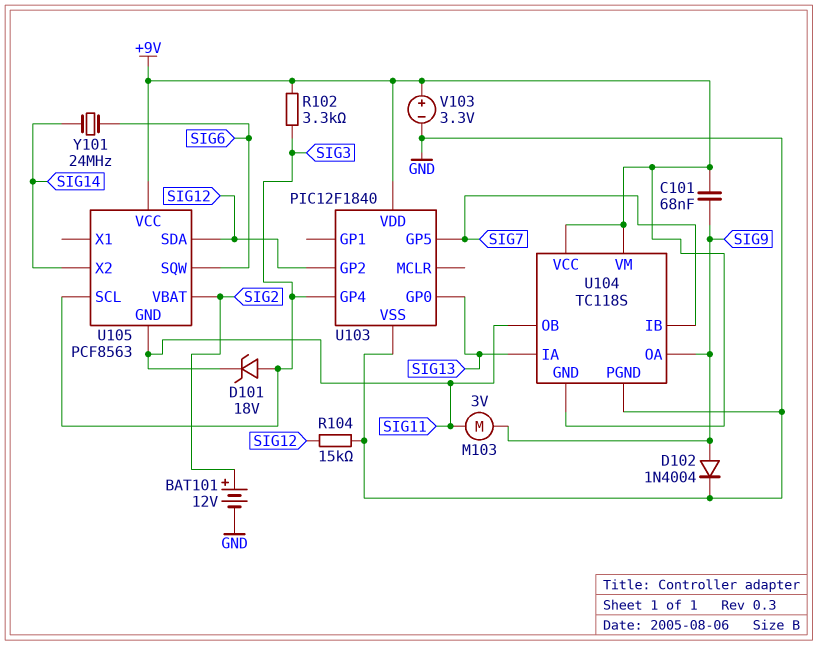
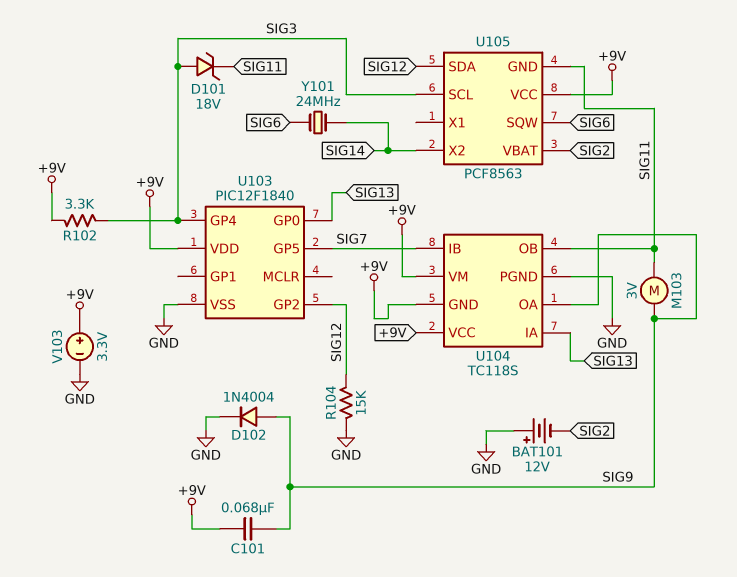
BAT101: 12V (plus SIG2, minus GND) -> 12V (plus GND, minus SIG2)

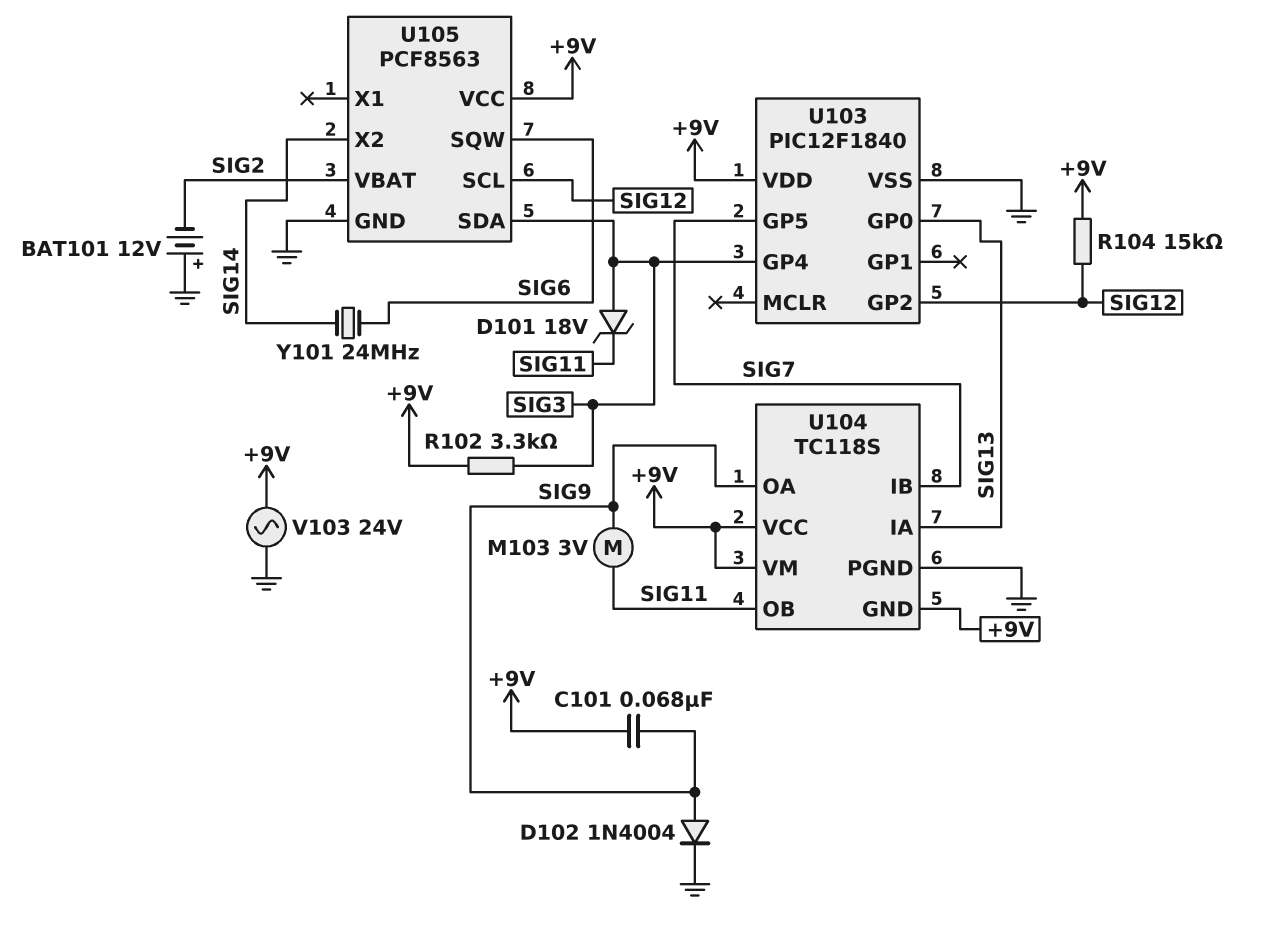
R104: 15k (GND, SIG12) -> 15k (+9V, SIG12)
U105 pin GND: SIG11 -> GND
U105 pin SCL: SIG3 -> SIG12
U105 pin SDA: SIG12 -> SIG3
V103: 3.3V (plus +9V, minus GND) -> AC 24V (+9V, GND)

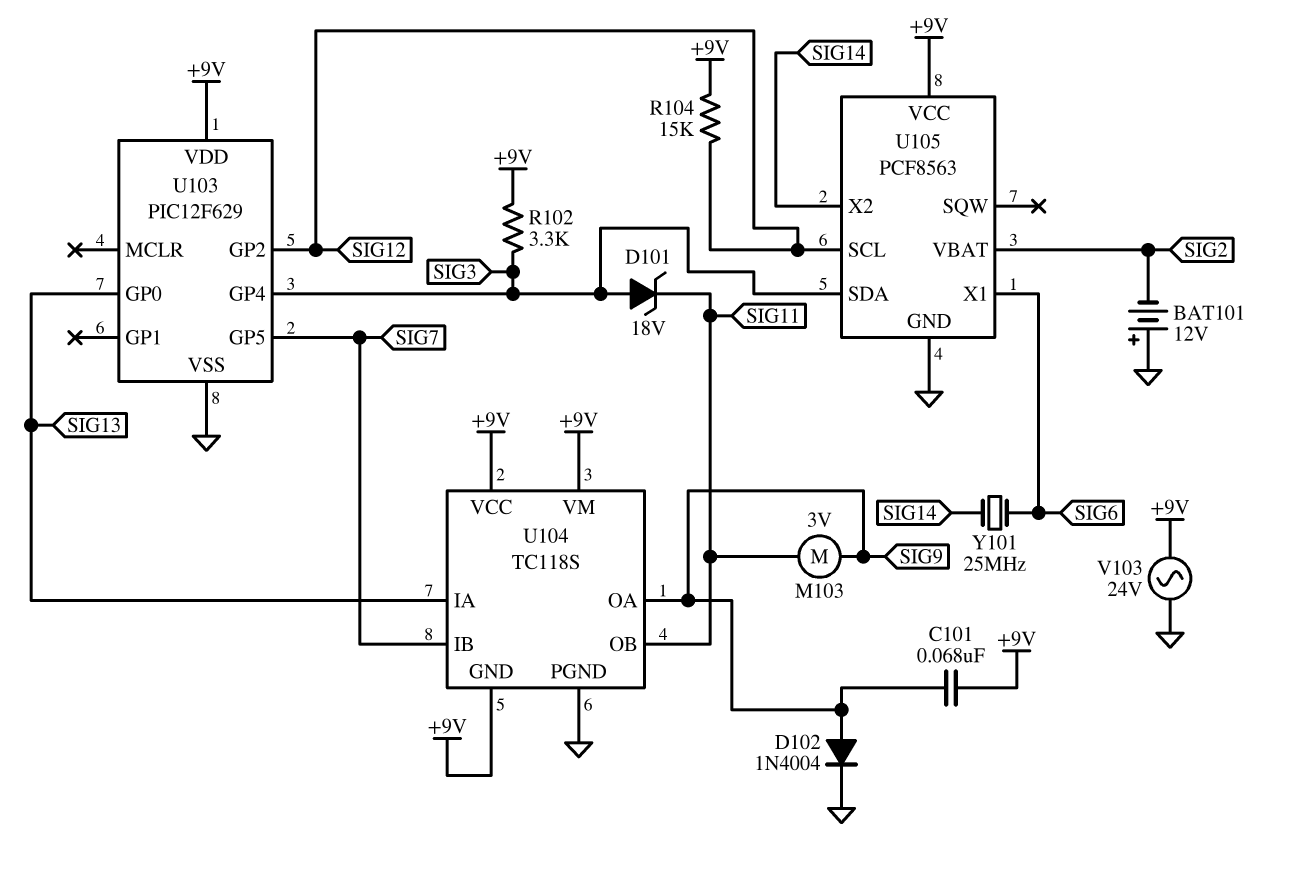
U103: PIC12F1840 -> PIC12F629
U105 pin SQW: SIG6 -> none
U105 pin X1: none -> SIG6
Y101: 24MHz (SIG6, SIG14) -> 25MHz (SIG6, SIG14)

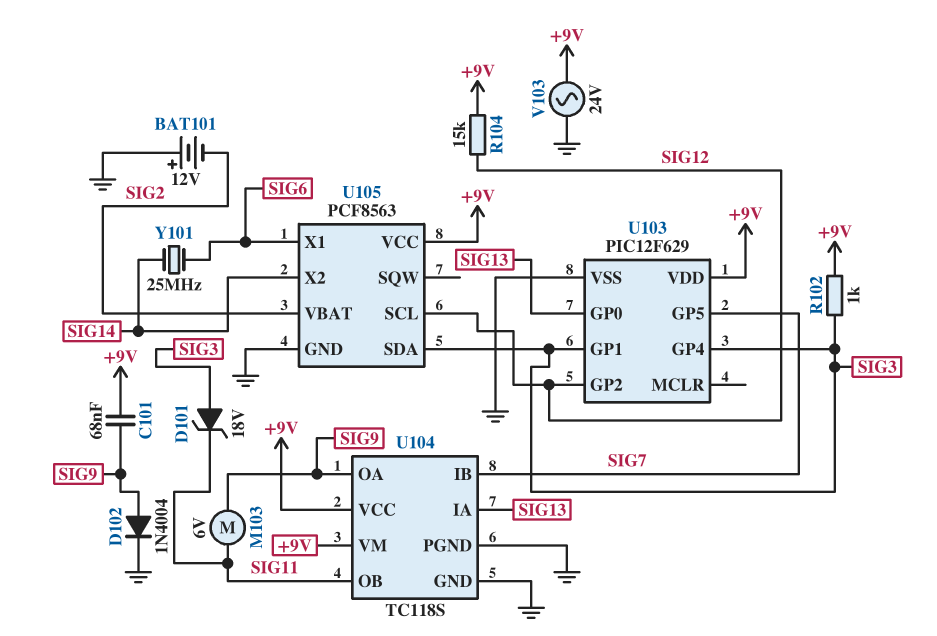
M103: motor 3V (SIG9, SIG11) -> motor 6V (SIG9, SIG11)
R102: 3.3k (+9V, SIG3) -> 1k (+9V, SIG3)
U103 pin GP1: none -> SIG3
U104 pin GND: +9V -> GND

